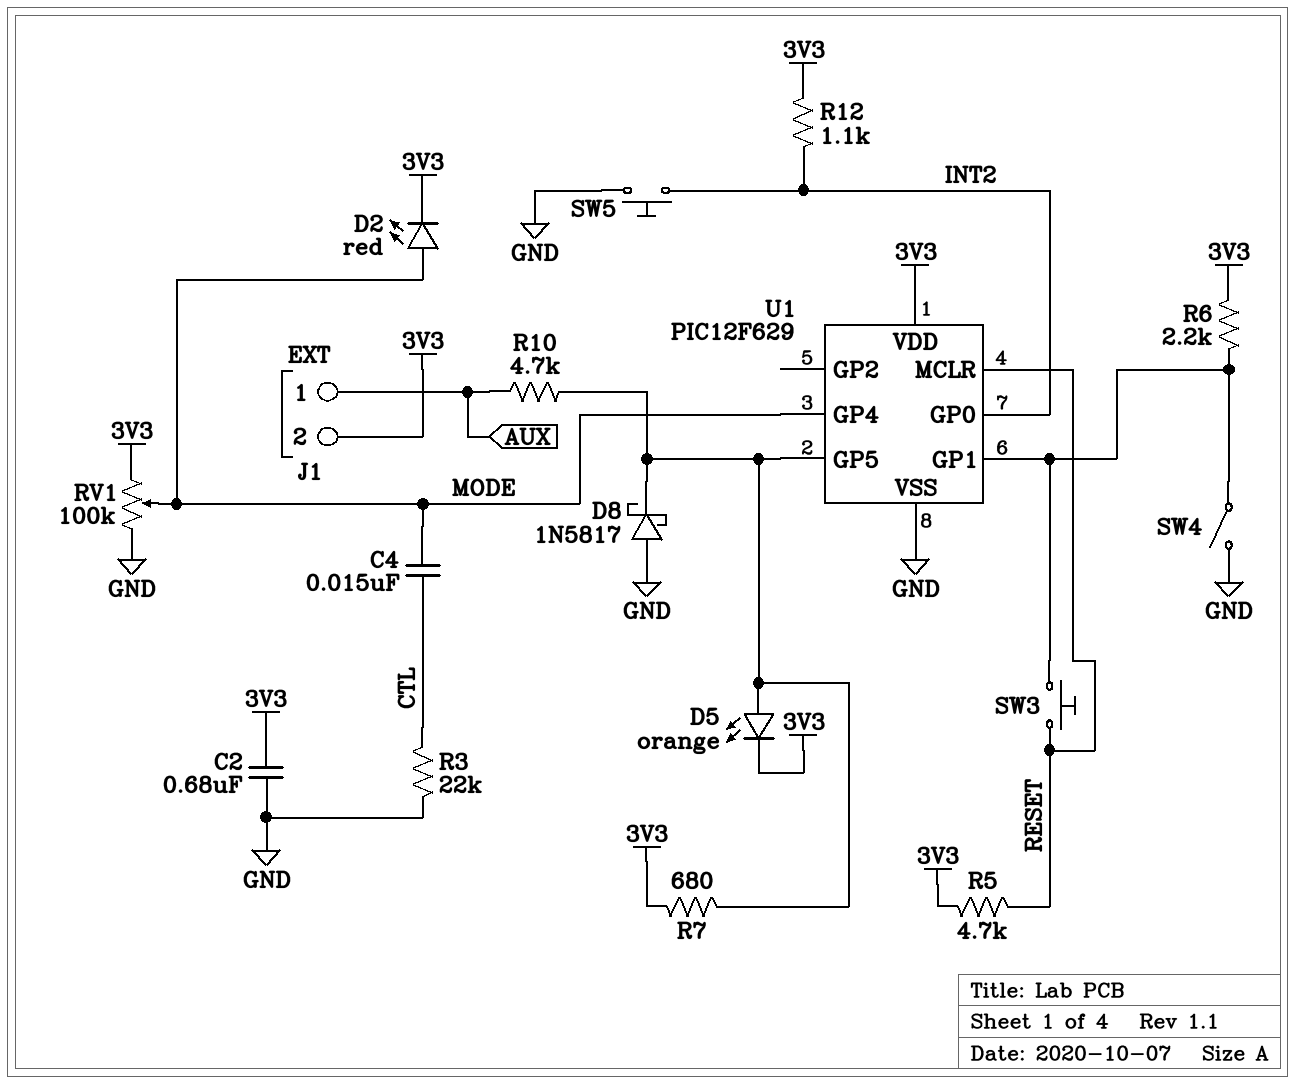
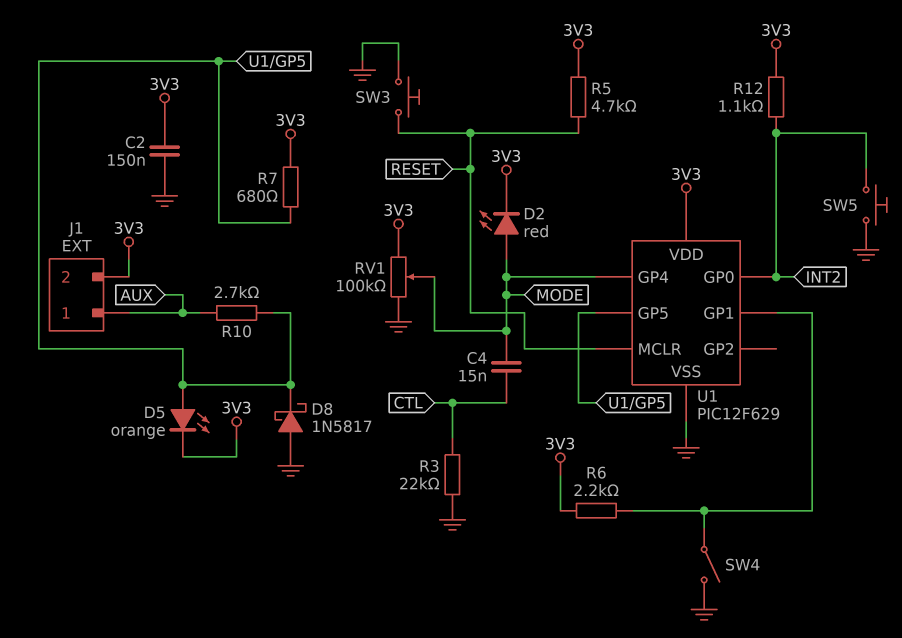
C2: 680nF (3V3, GND) -> 150nF (3V3, GND)
R10: 4.7k (AUX, U1/GP5) -> 2.7k (AUX, U1/GP5)
SW3: button (RESET, U1/GP1) -> button (GND, RESET)

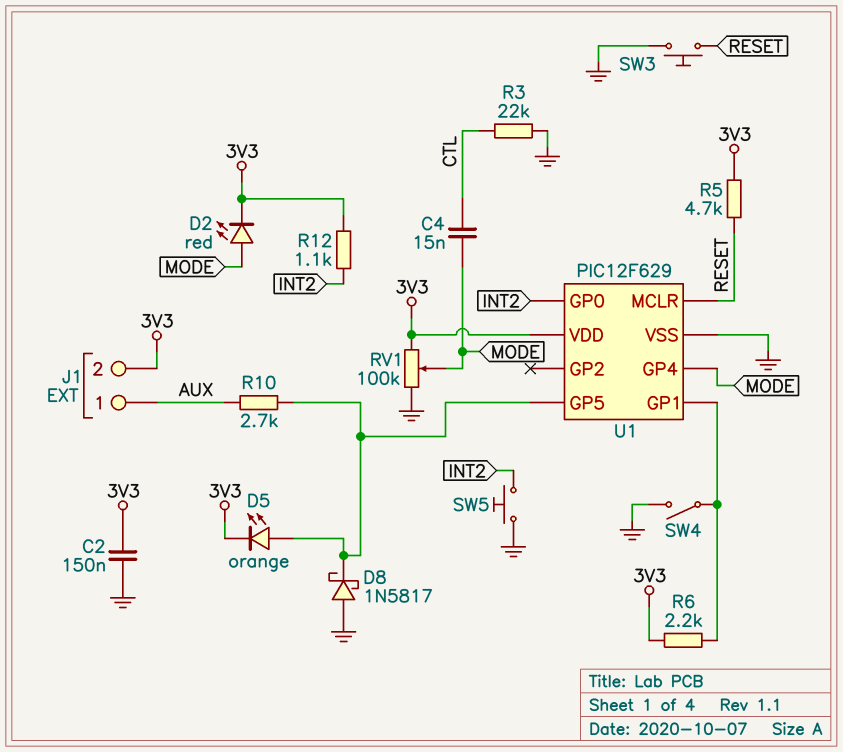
R7: 680 (3V3, U1/GP5) -> none

